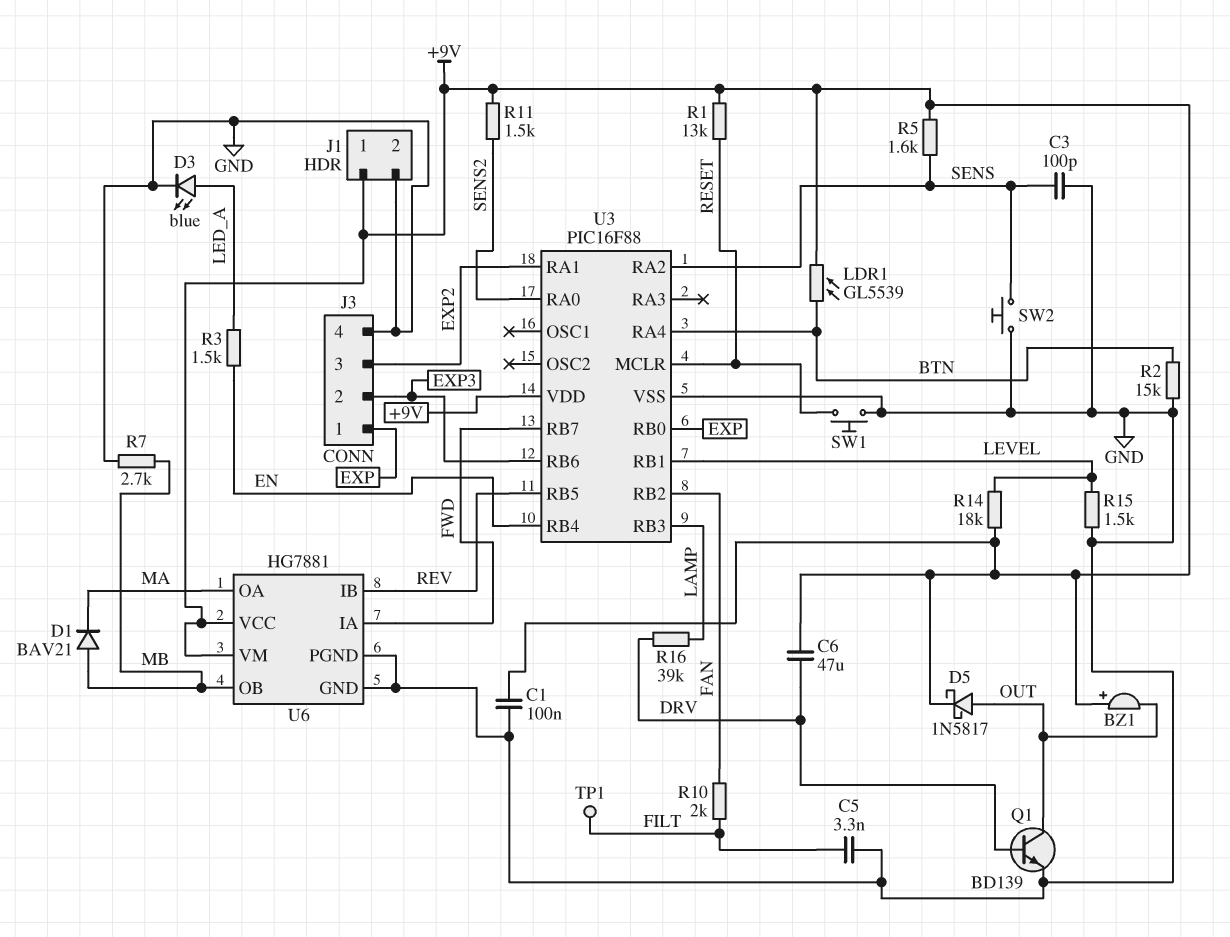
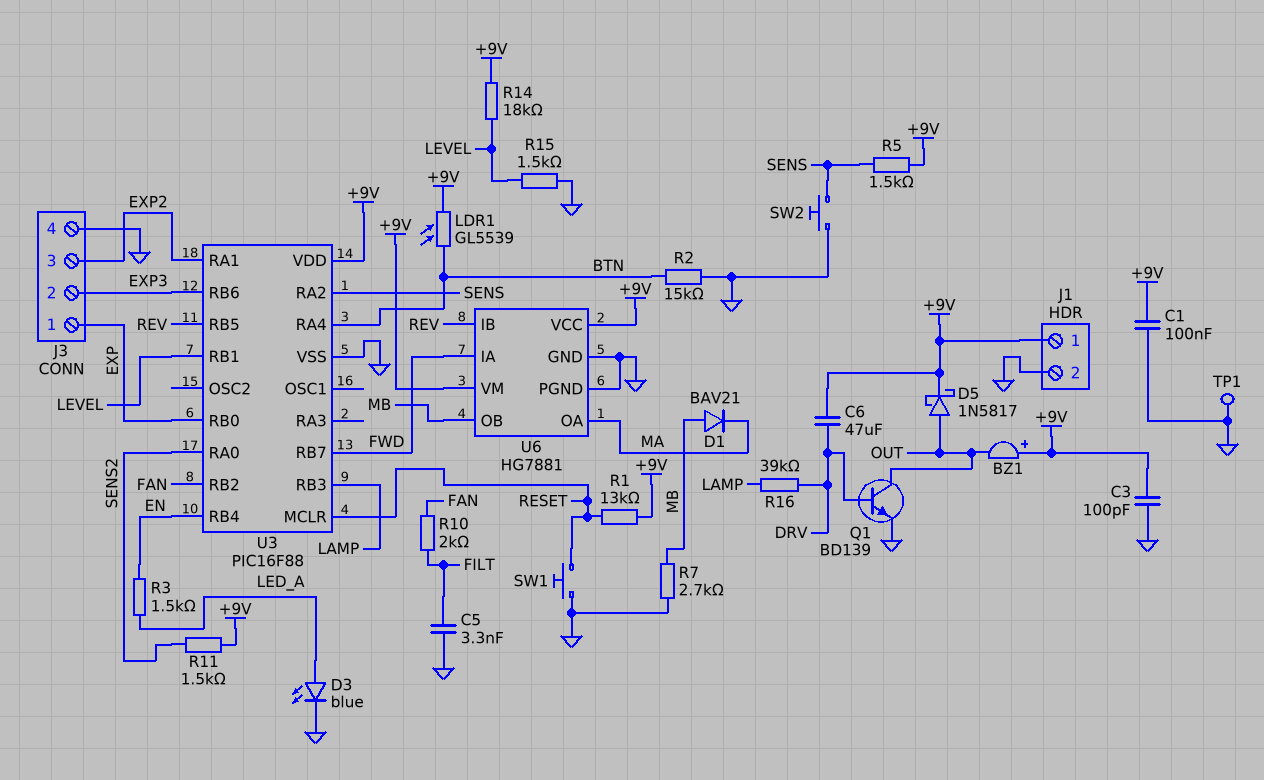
C3: 100pF (GND, SENS) -> 100pF (+9V, GND)
R5: 1.6k (+9V, SENS) -> 1.5k (+9V, SENS)
TP1: test point (FILT) -> test point (GND)

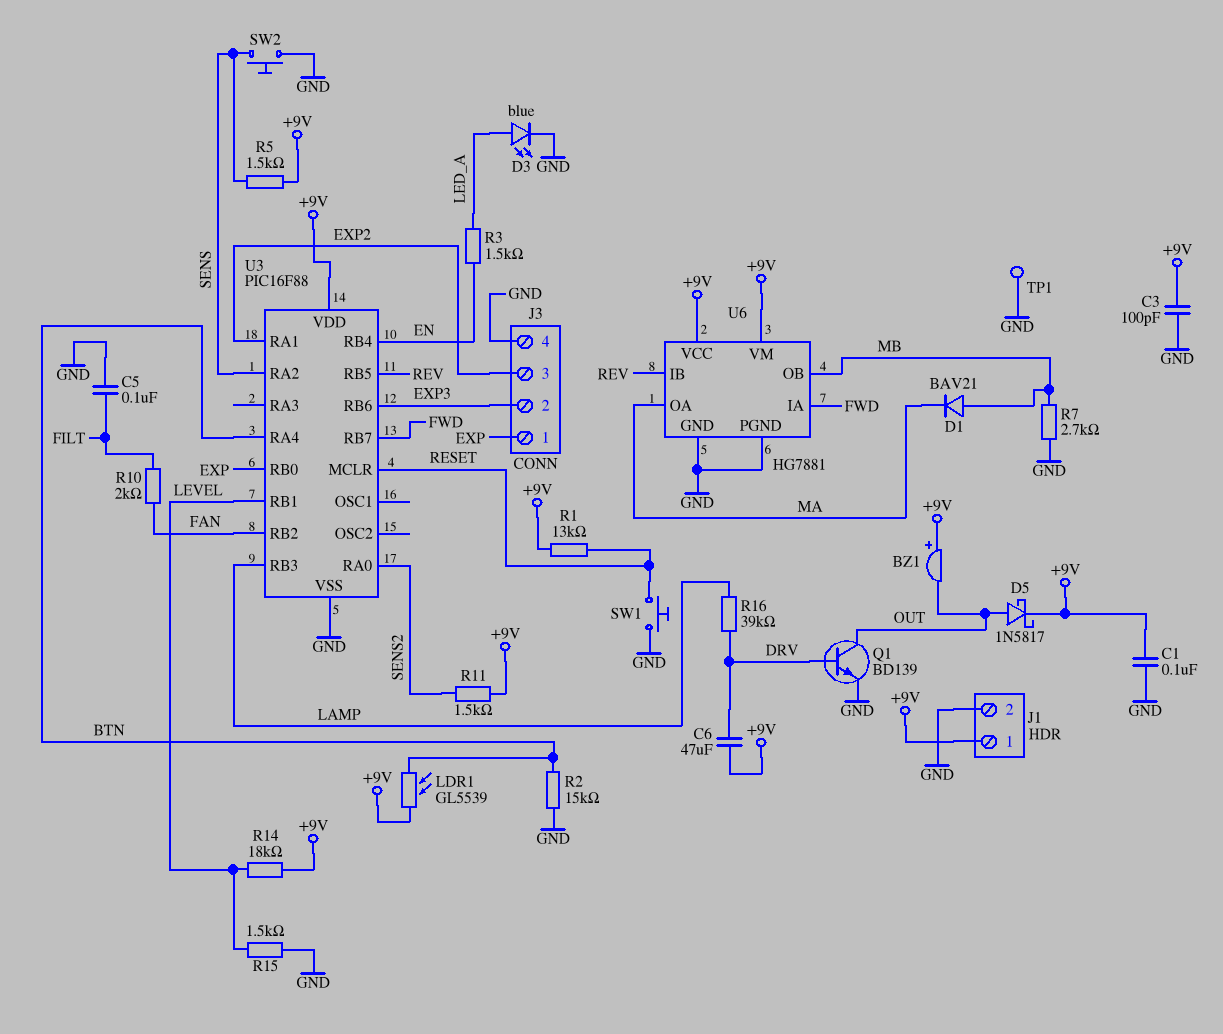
C5: 3.3nF (FILT, GND) -> 100nF (FILT, GND)

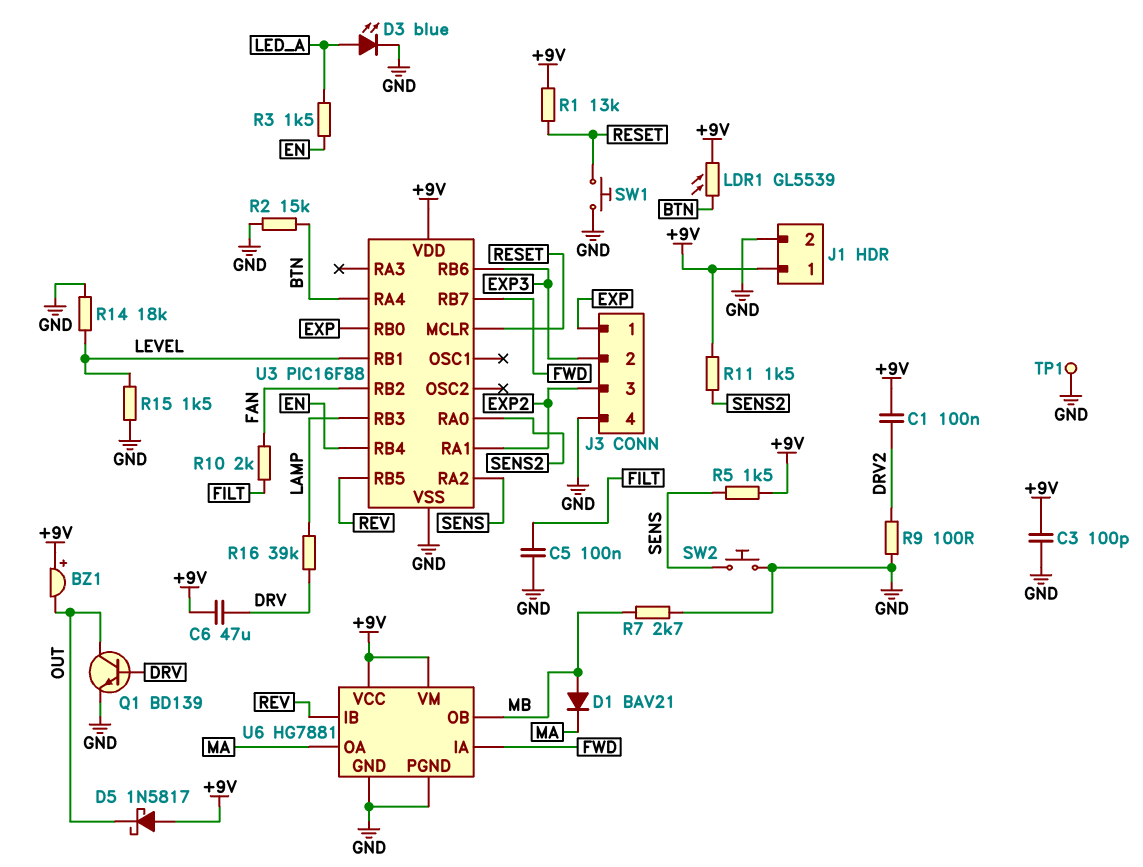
C1: 100nF (+9V, GND) -> 100nF (+9V, DRV2)
D5: schottky 1N5817 (A OUT, K +9V) -> schottky 1N5817 (A +9V, K OUT)
R9: none -> 100 (DRV2, GND)
R14: 18k (+9V, LEVEL) -> 18k (GND, LEVEL)

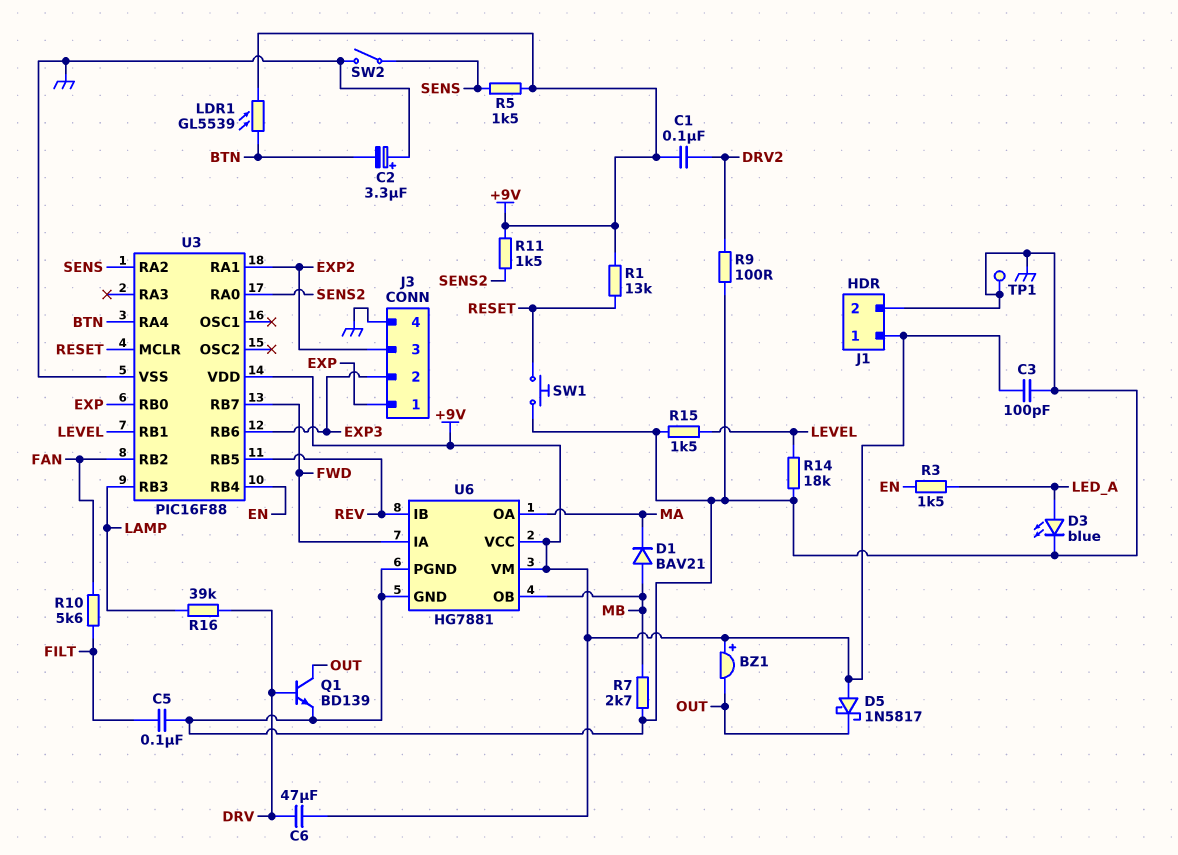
C2: none -> 3.3uF (plus GND, minus BTN)
R2: 15k (BTN, GND) -> none
R10: 2k (FAN, FILT) -> 5.6k (FAN, FILT)
SW2: button (GND, SENS) -> switch (GND, SENS)

